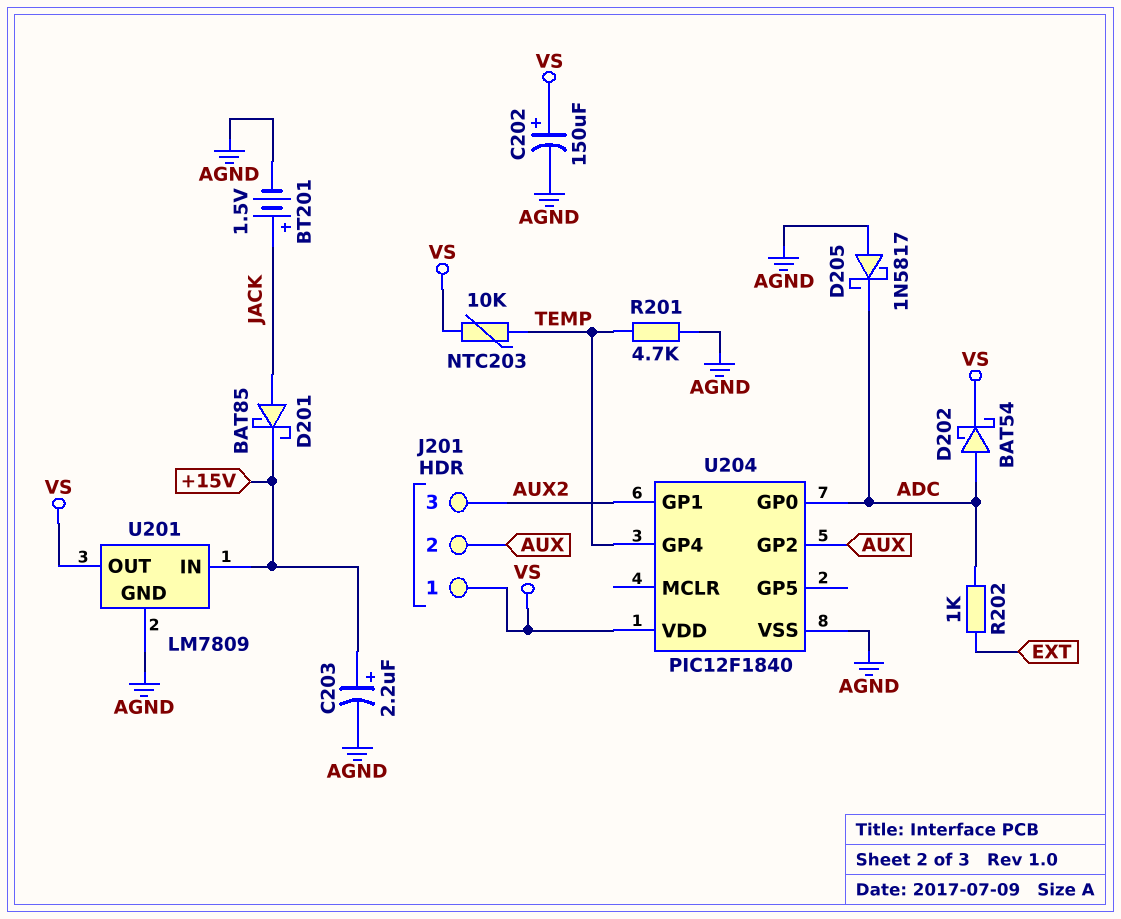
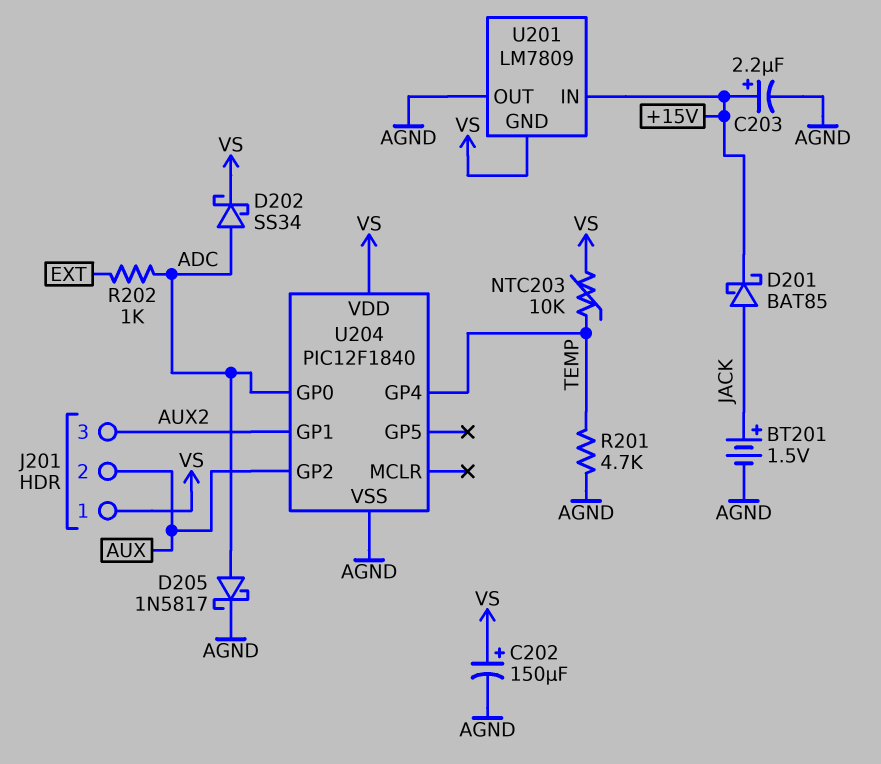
D202: schottky BAT54 (A ADC, K VS) -> schottky SS34 (A ADC, K VS)
D205: schottky 1N5817 (A AGND, K ADC) -> schottky 1N5817 (A ADC, K AGND)
U201 pin GND: AGND -> VS
U201 pin OUT: VS -> AGND

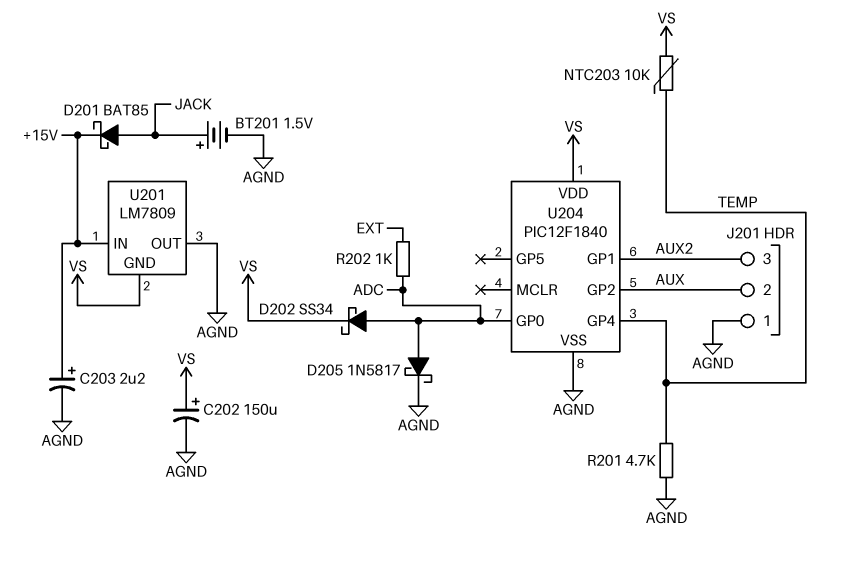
J201 pin 1: VS -> AGND

